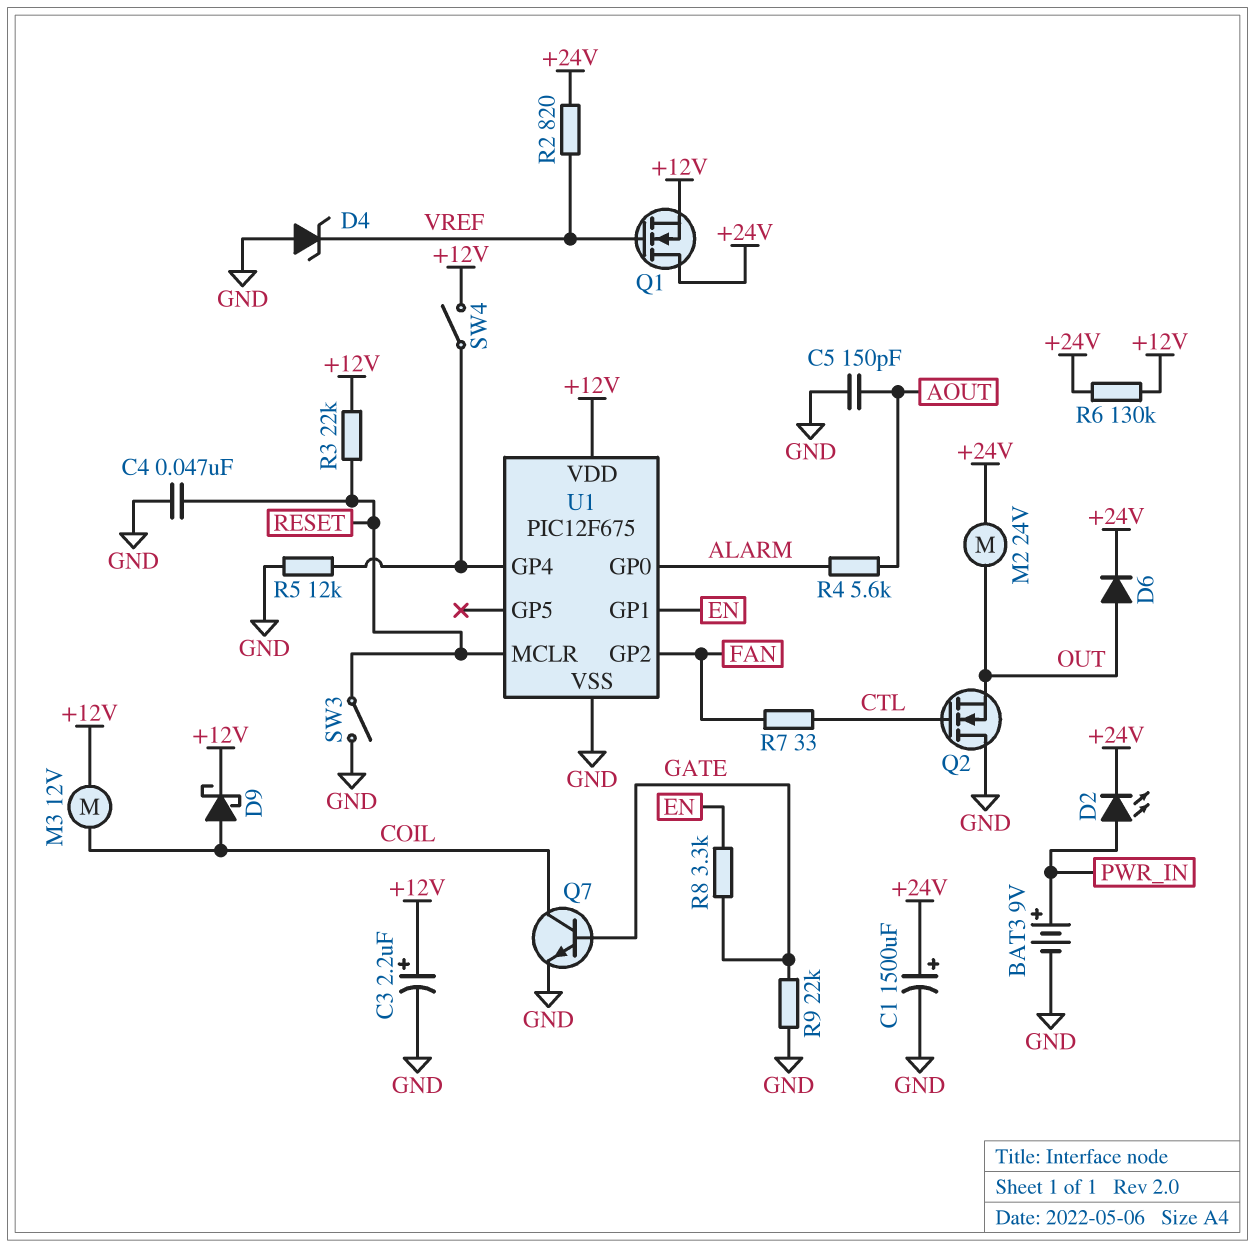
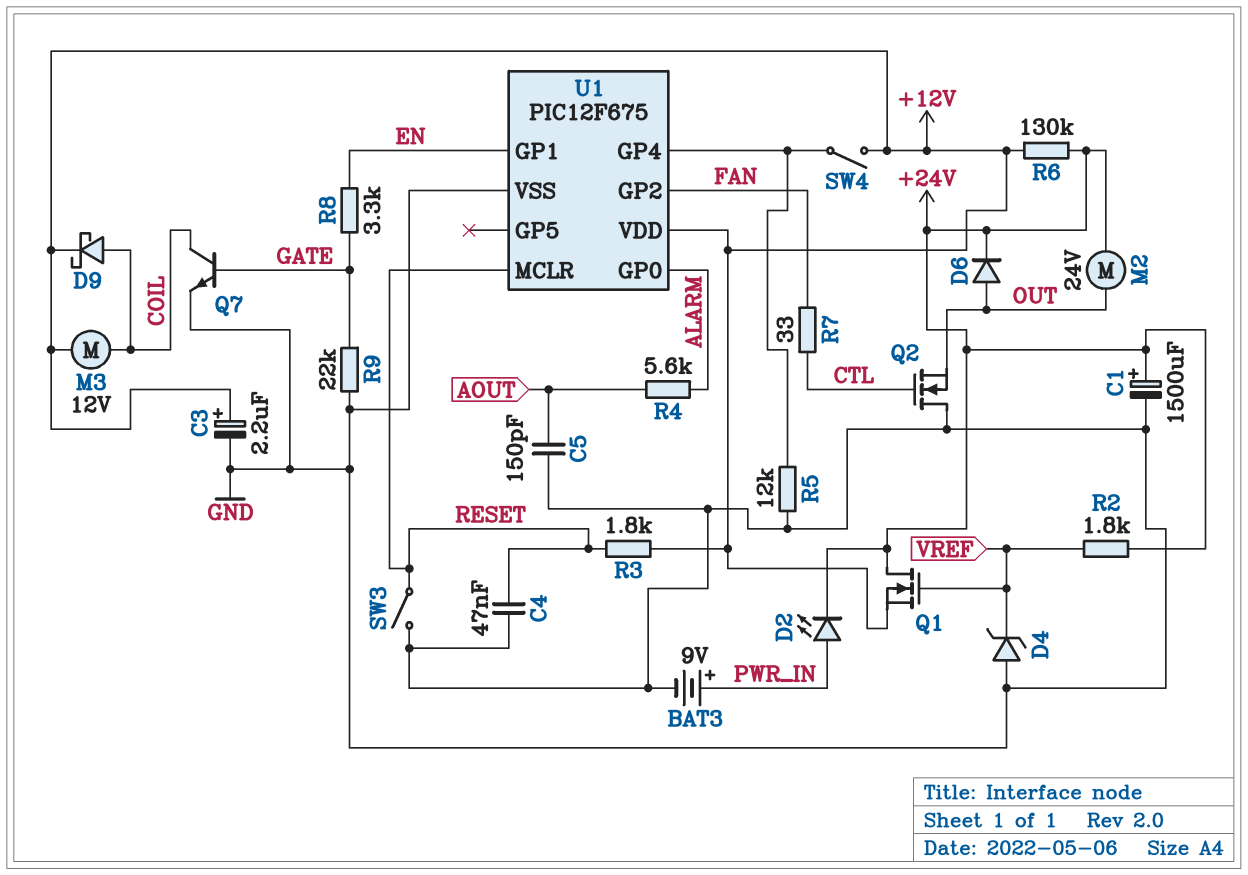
R2: 820 (+24V, VREF) -> 1.8k (+24V, VREF)
R3: 22k (+12V, RESET) -> 1.8k (+12V, RESET)

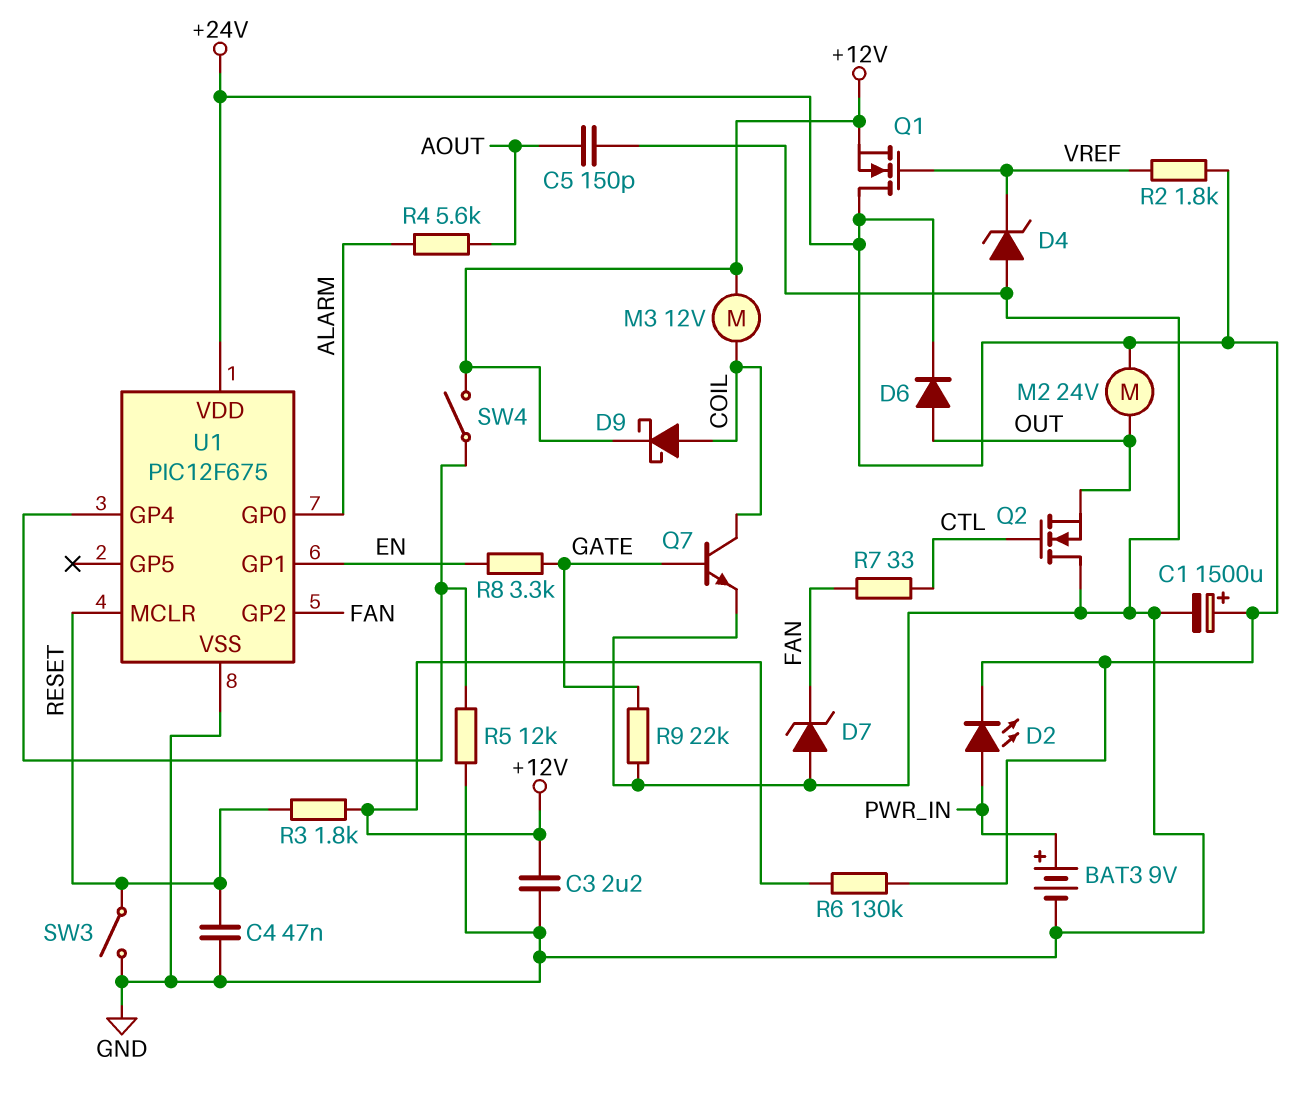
C3: 2.2uF (plus +12V, minus GND) -> 2.2uF (+12V, GND)
D7: none -> zener (A GND, K FAN)
U1 pin VDD: +12V -> +24V

